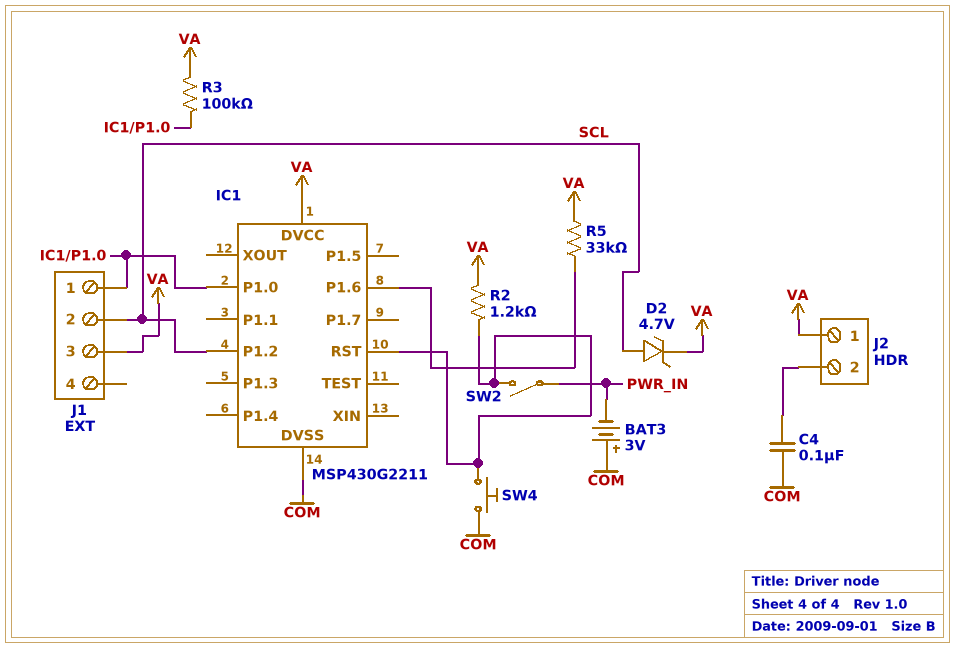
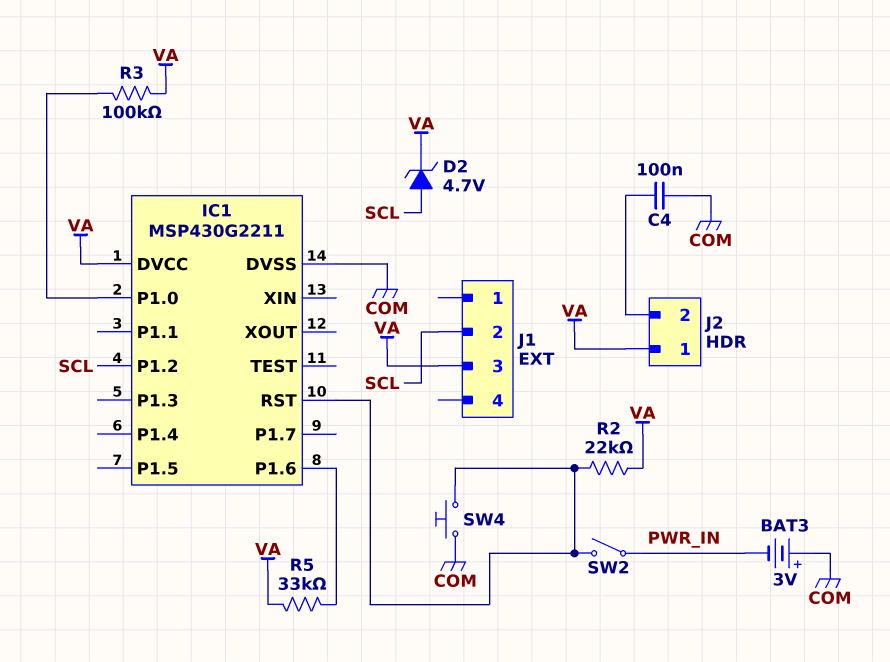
J1 pin 1: IC1/P1.0 -> none
R2: 1.2k (IC1/RST, VA) -> 22k (IC1/RST, VA)

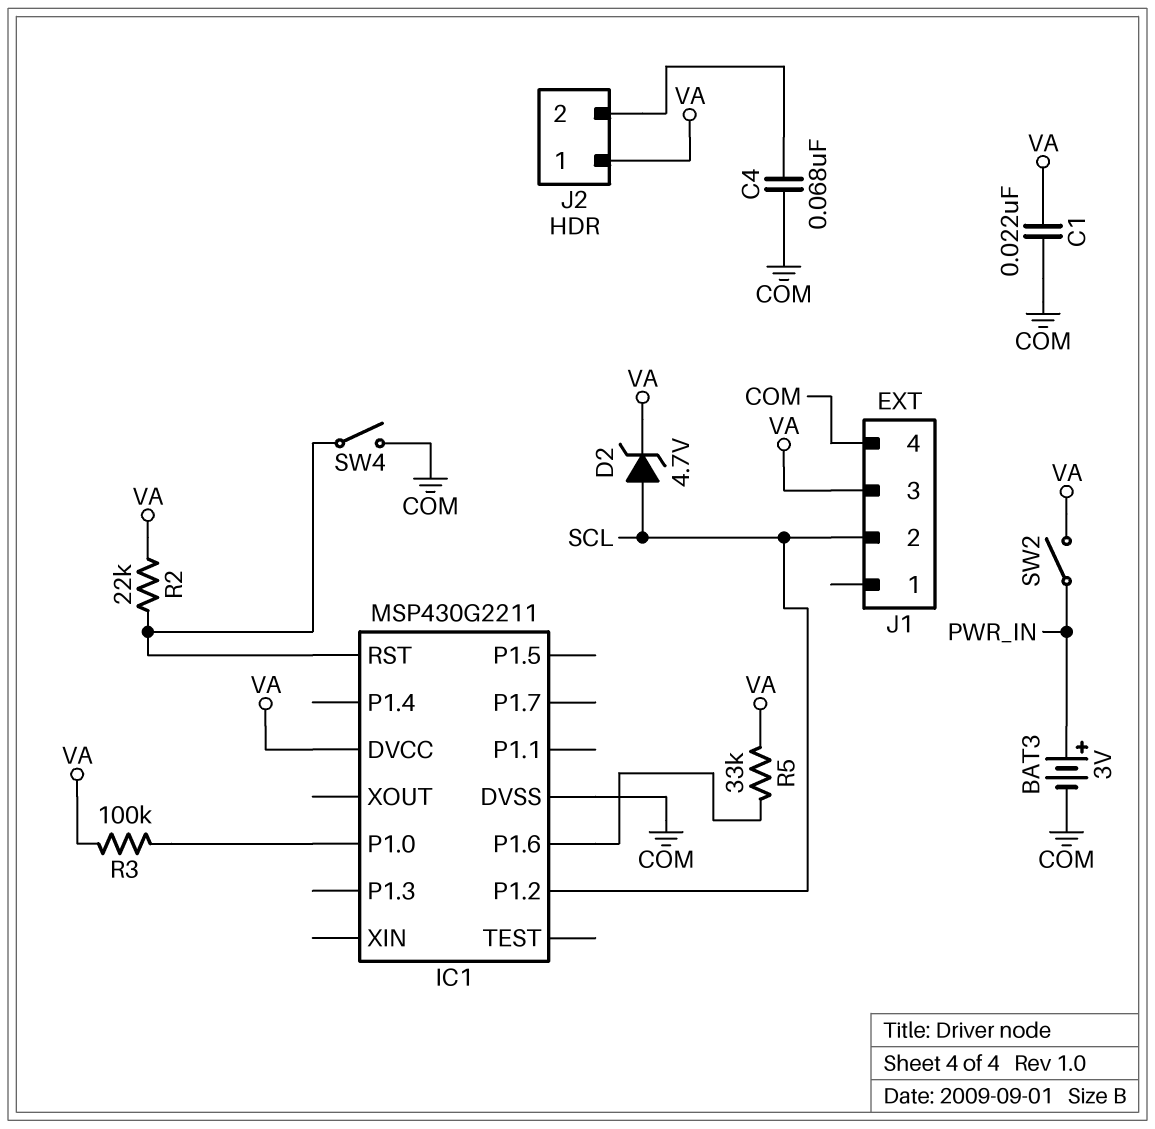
BAT3: 3V (plus COM, minus PWR_IN) -> 3V (plus PWR_IN, minus COM)
C1: none -> 22nF (COM, VA)
C4: 100nF (COM, J2/2) -> 68nF (COM, J2/2)
J1 pin 4: none -> COM
SW2: switch (IC1/RST, PWR_IN) -> switch (PWR_IN, VA)
SW4: button (COM, IC1/RST) -> switch (COM, IC1/RST)

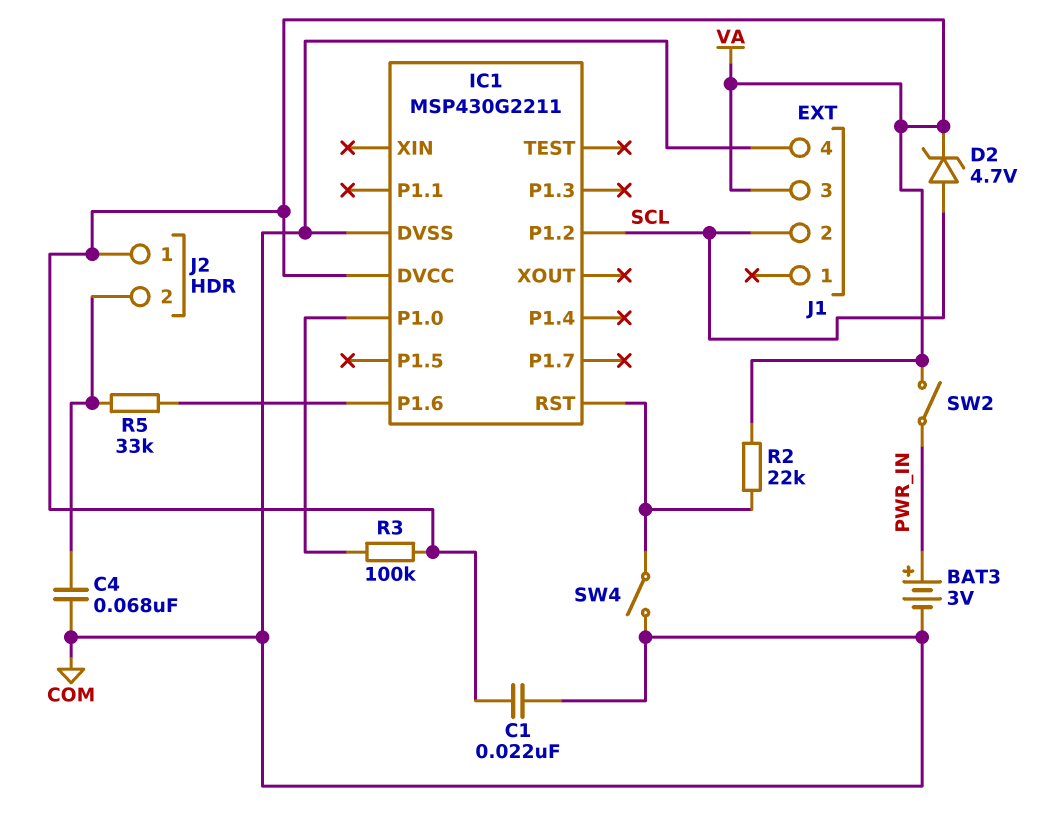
R5: 33k (IC1/P1.6, VA) -> 33k (IC1/P1.6, J2/2)

